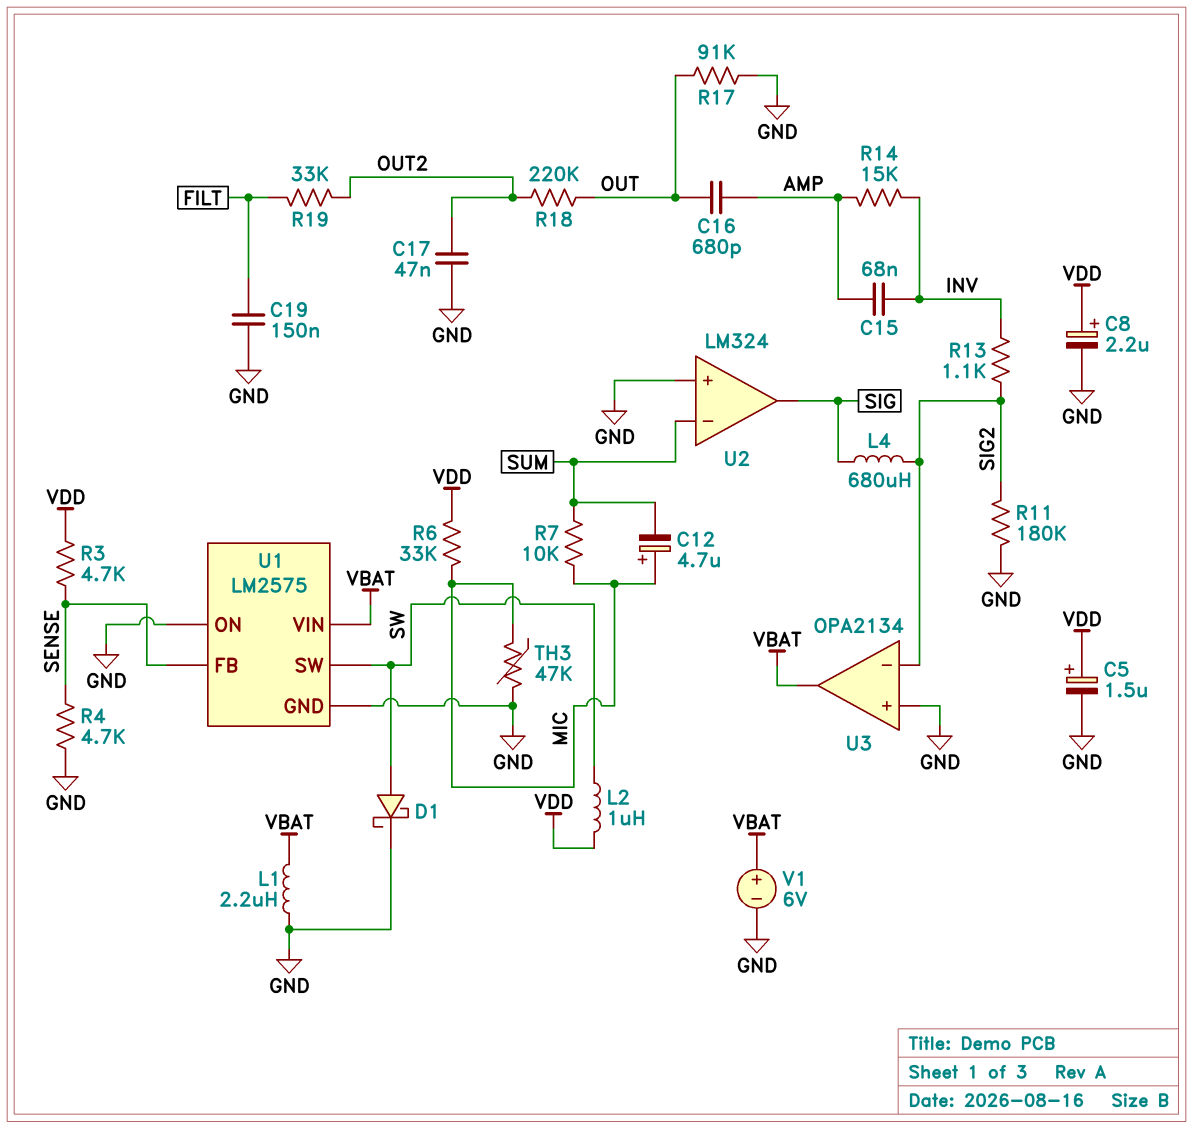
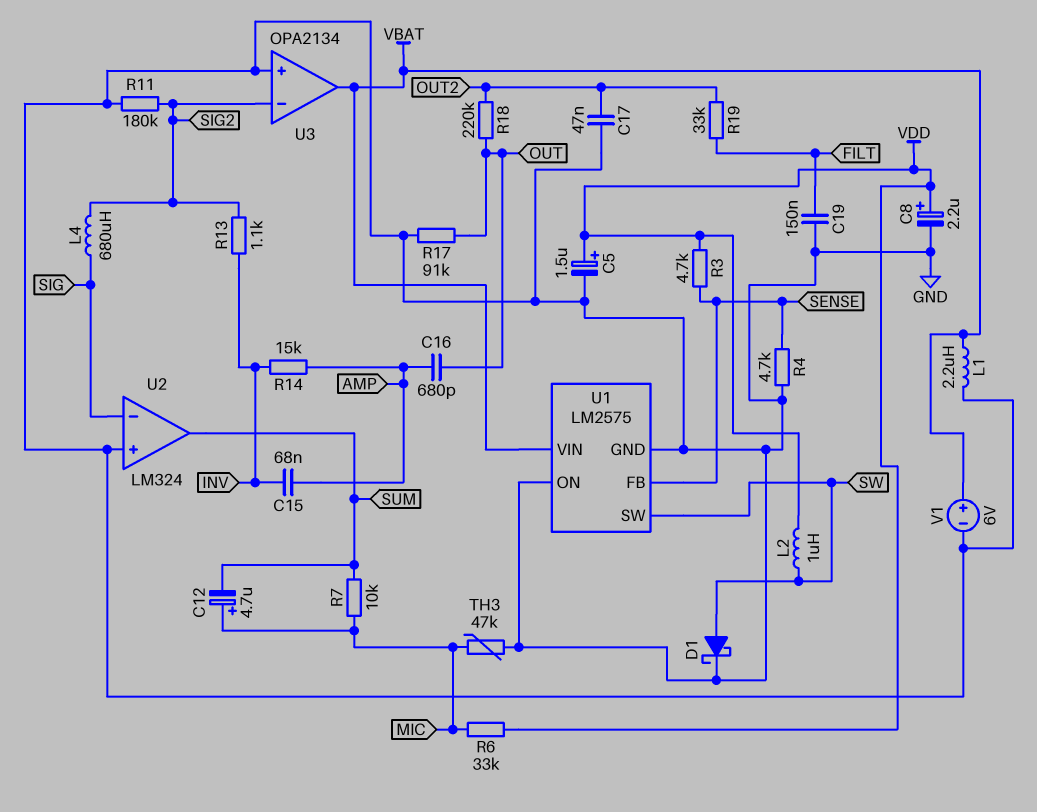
U2 pin in-: SUM -> SIG
U2 pin out: SIG -> SUM

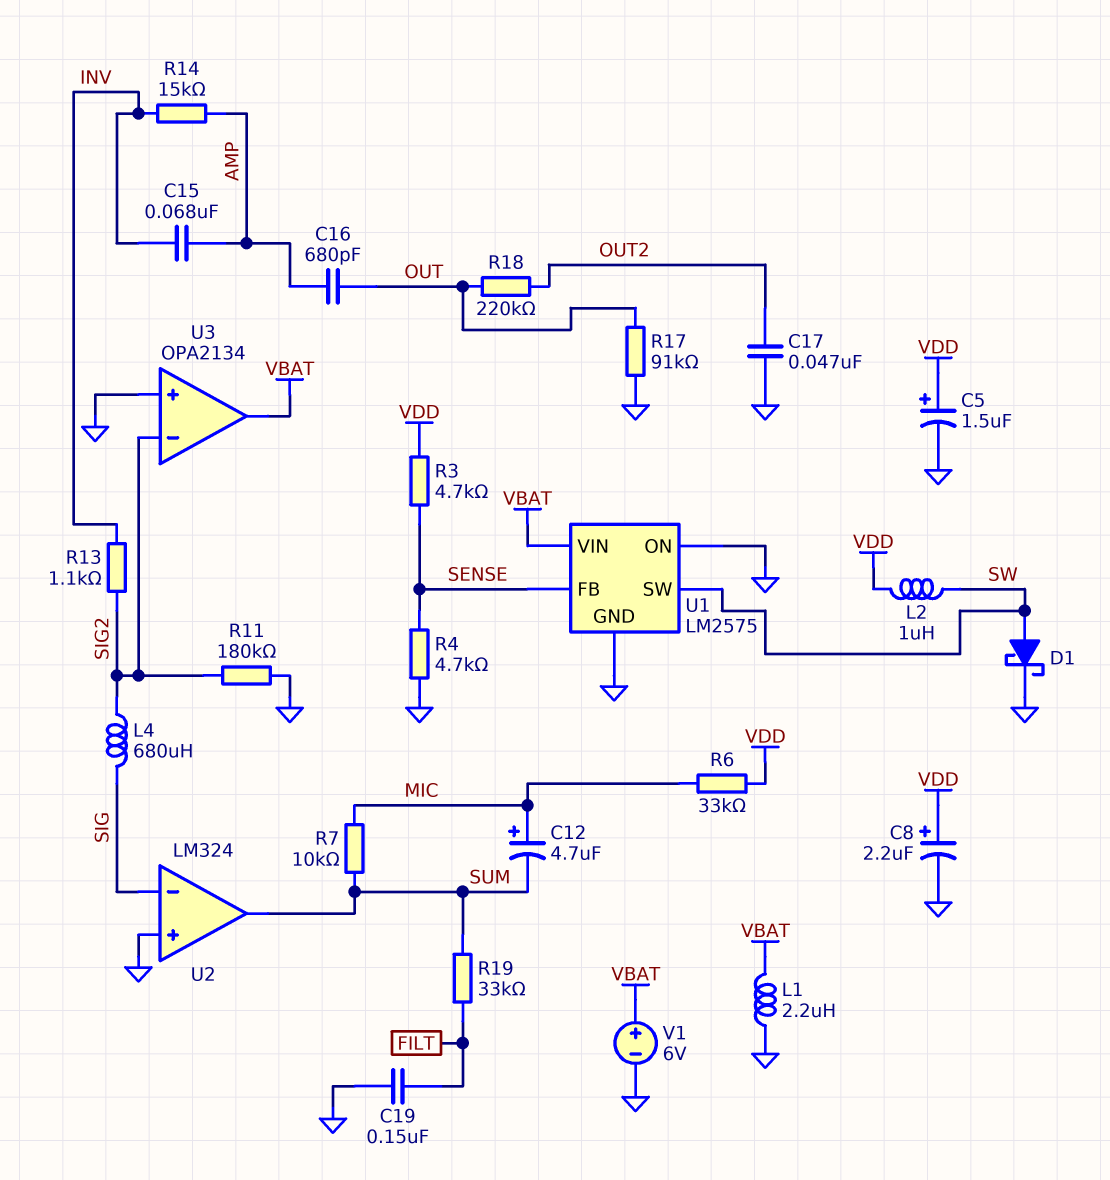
R19: 33k (FILT, OUT2) -> 33k (FILT, SUM)
TH3: 47k (GND, MIC) -> none

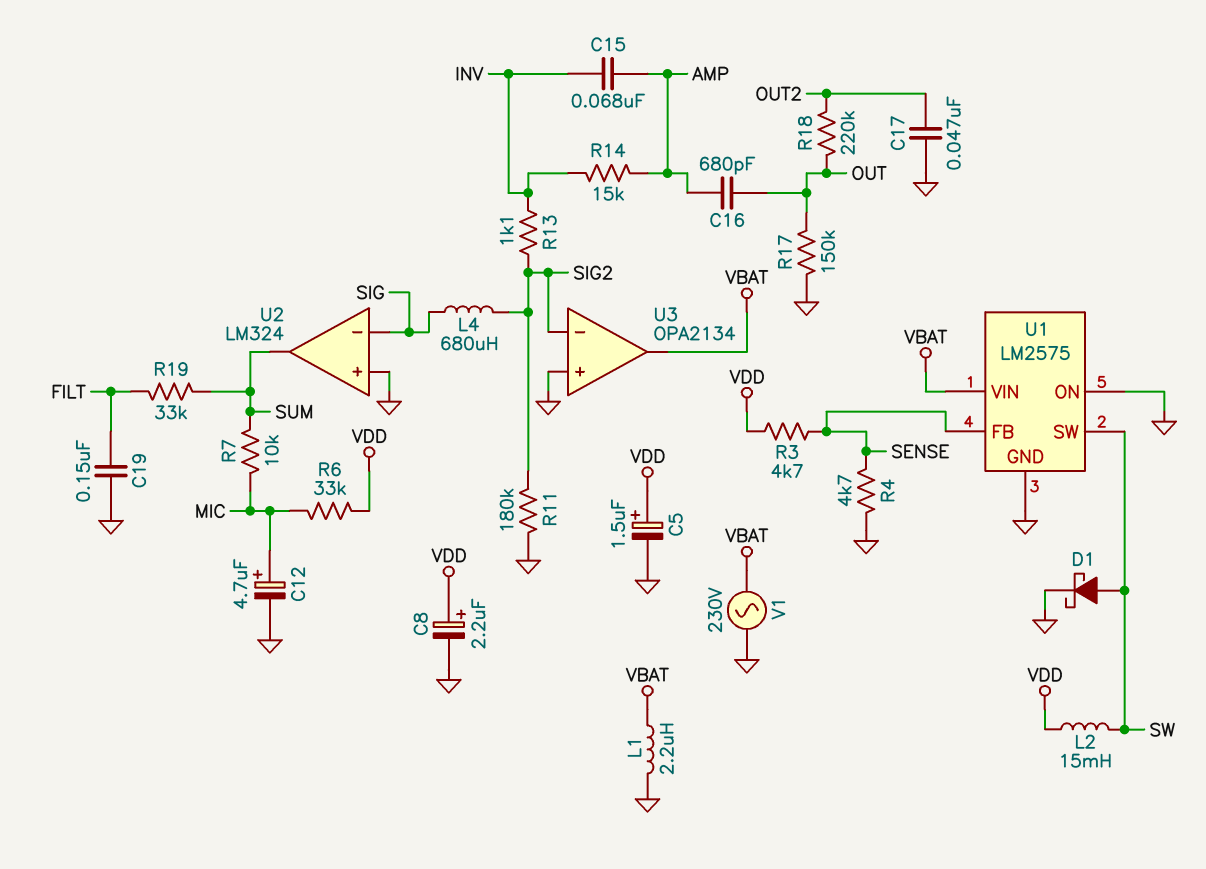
C12: 4.7uF (plus MIC, minus SUM) -> 4.7uF (plus MIC, minus GND)
L2: 1uH (SW, VDD) -> 15mH (SW, VDD)
R17: 91k (GND, OUT) -> 150k (GND, OUT)
V1: 6V (plus VBAT, minus GND) -> AC 230V (GND, VBAT)

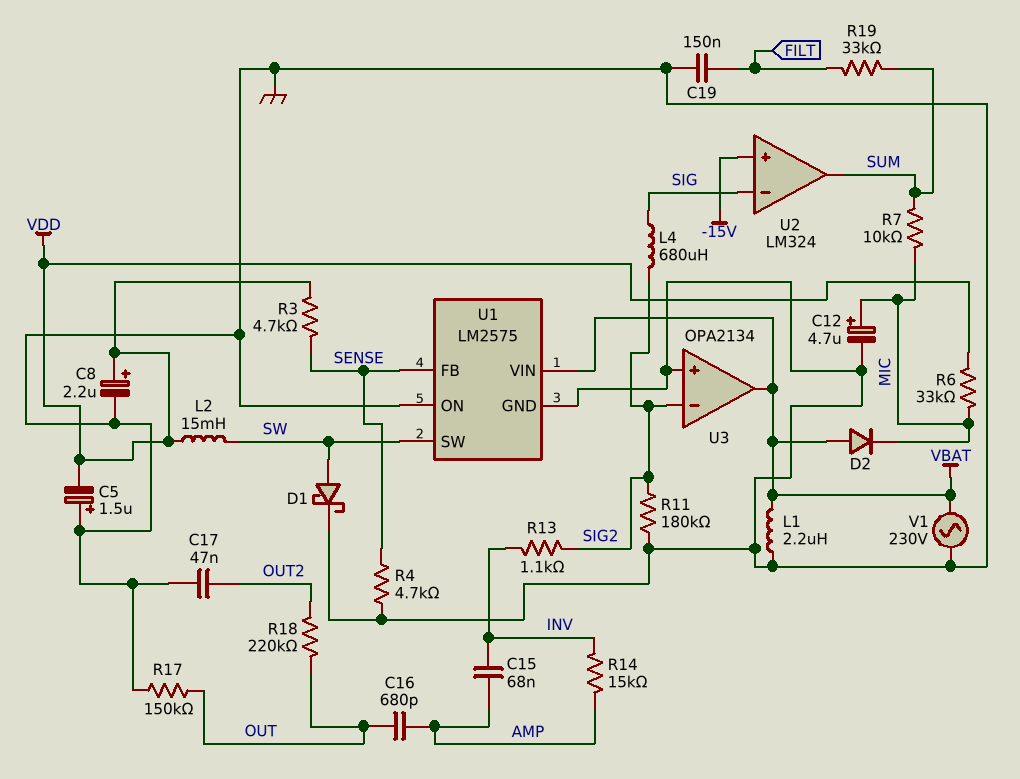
C5: 1.5uF (plus VDD, minus GND) -> 1.5uF (plus GND, minus VDD)
D2: none -> diode (A VBAT, K MIC)
U2 pin in+: GND -> -15V

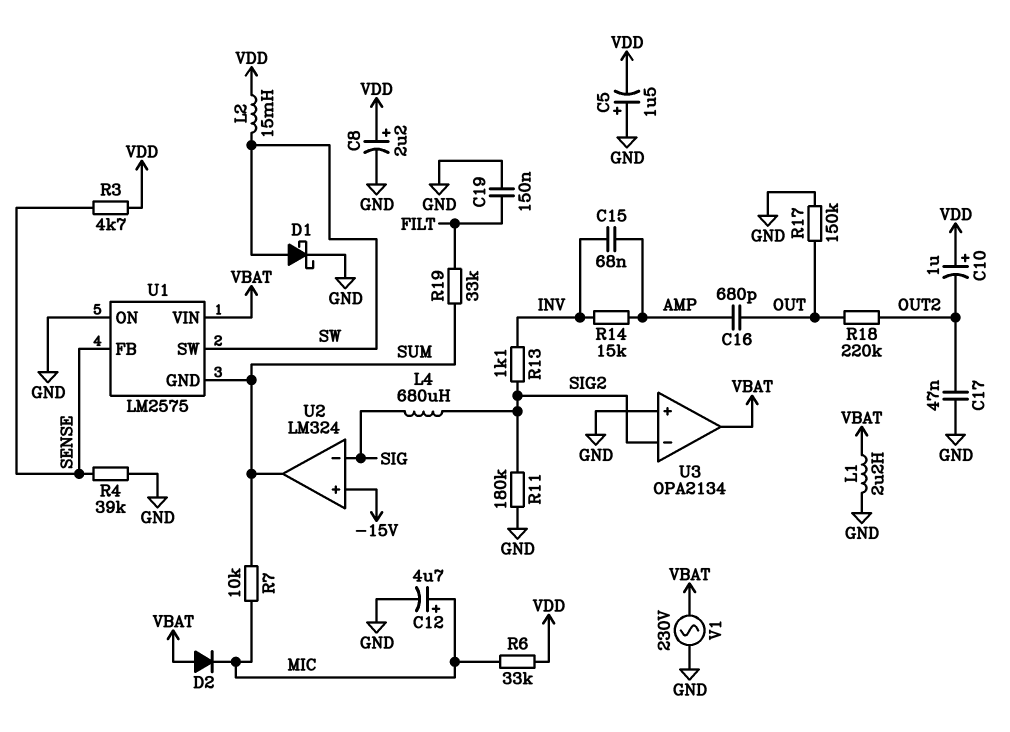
C10: none -> 1uF (plus VDD, minus OUT2)
R4: 4.7k (GND, SENSE) -> 39k (GND, SENSE)
U1 pin GND: GND -> SUM

